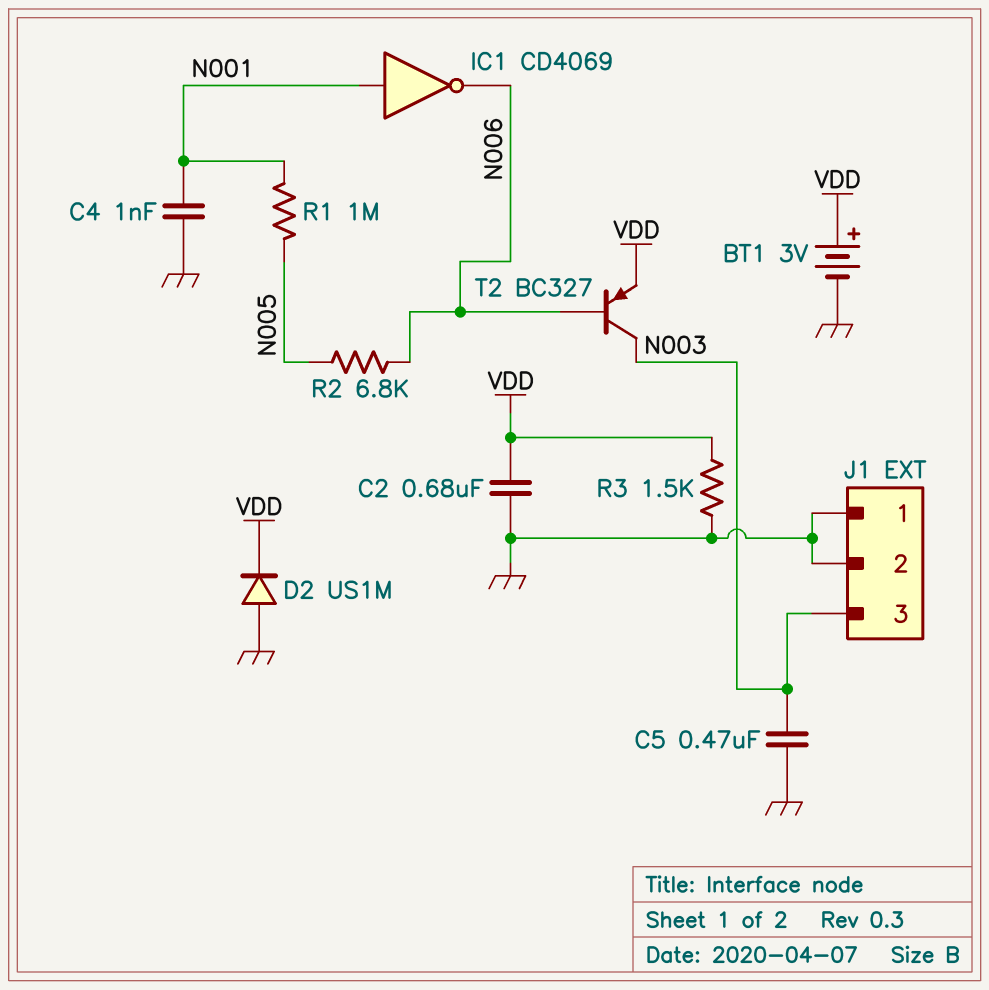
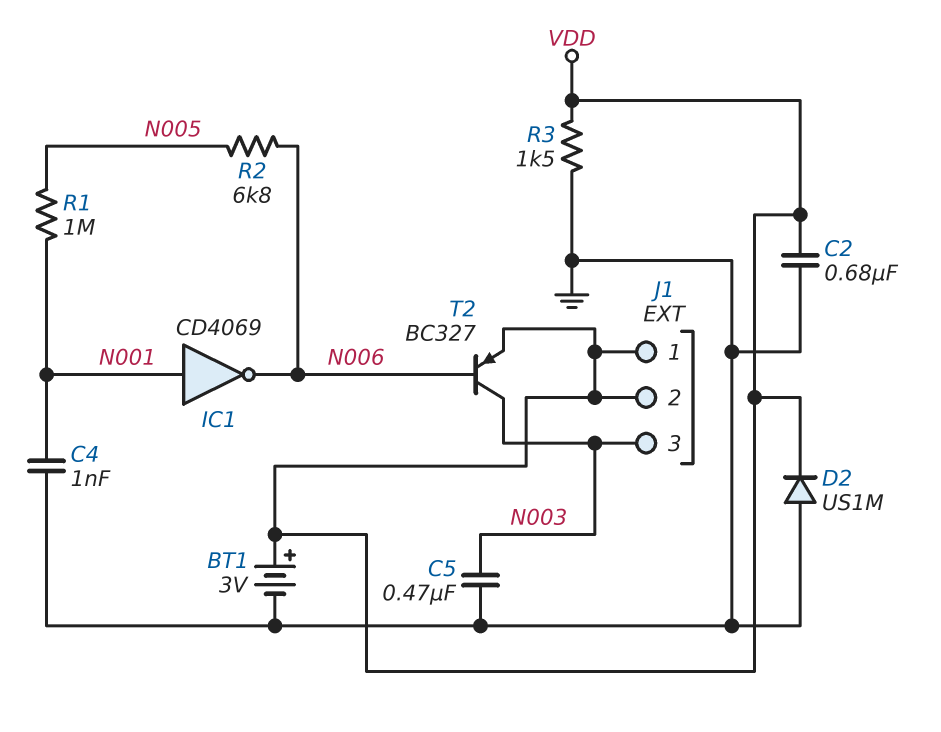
J1 pin 1: GND -> VDD
J1 pin 2: GND -> VDD

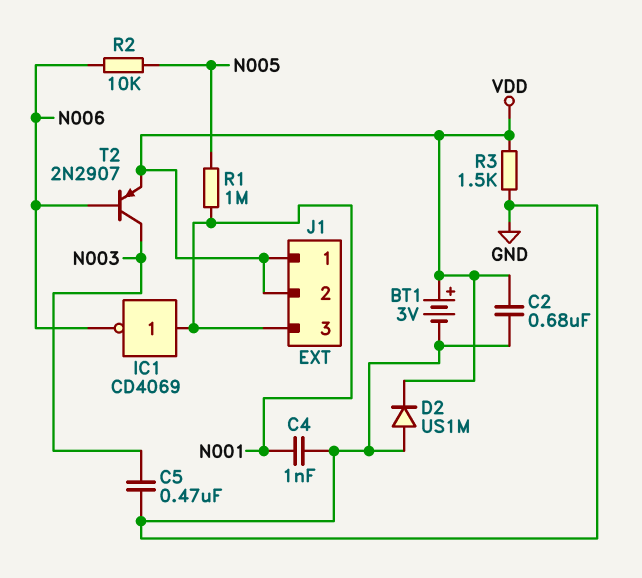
J1 pin 3: N003 -> N001
R2: 6.8k (N005, N006) -> 10k (N005, N006)
T2: PNP BC327 (B N006, C N003, E VDD) -> PNP 2N2907 (B N006, C N003, E VDD)

